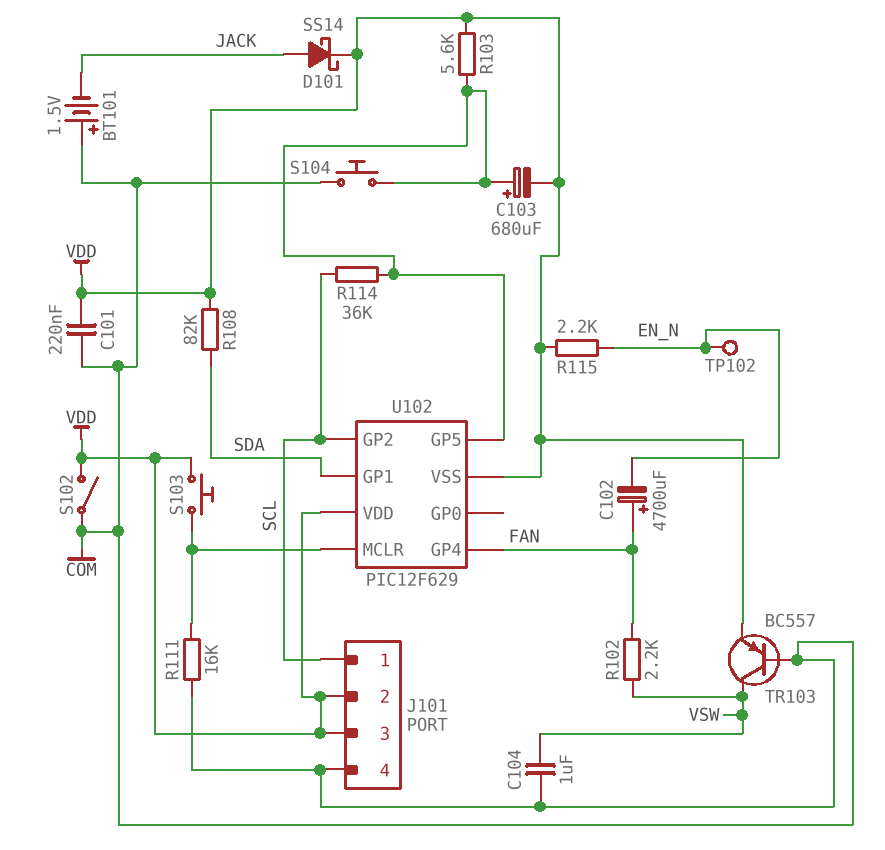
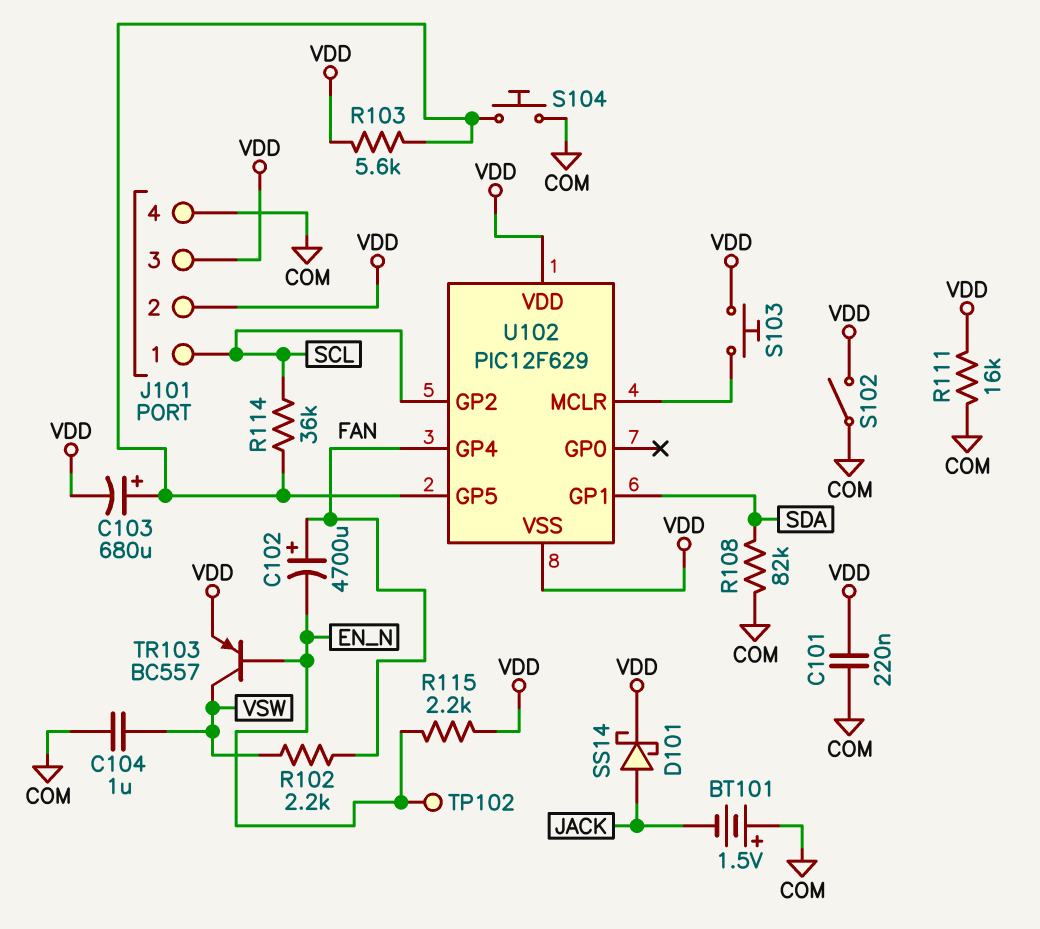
R108: 82k (SDA, VDD) -> 82k (COM, SDA)
R111: 16k (COM, U102/MCLR) -> 16k (COM, VDD)
TR103: PNP BC557 (B COM, C VSW, E VDD) -> PNP BC557 (B EN_N, C VSW, E VDD)

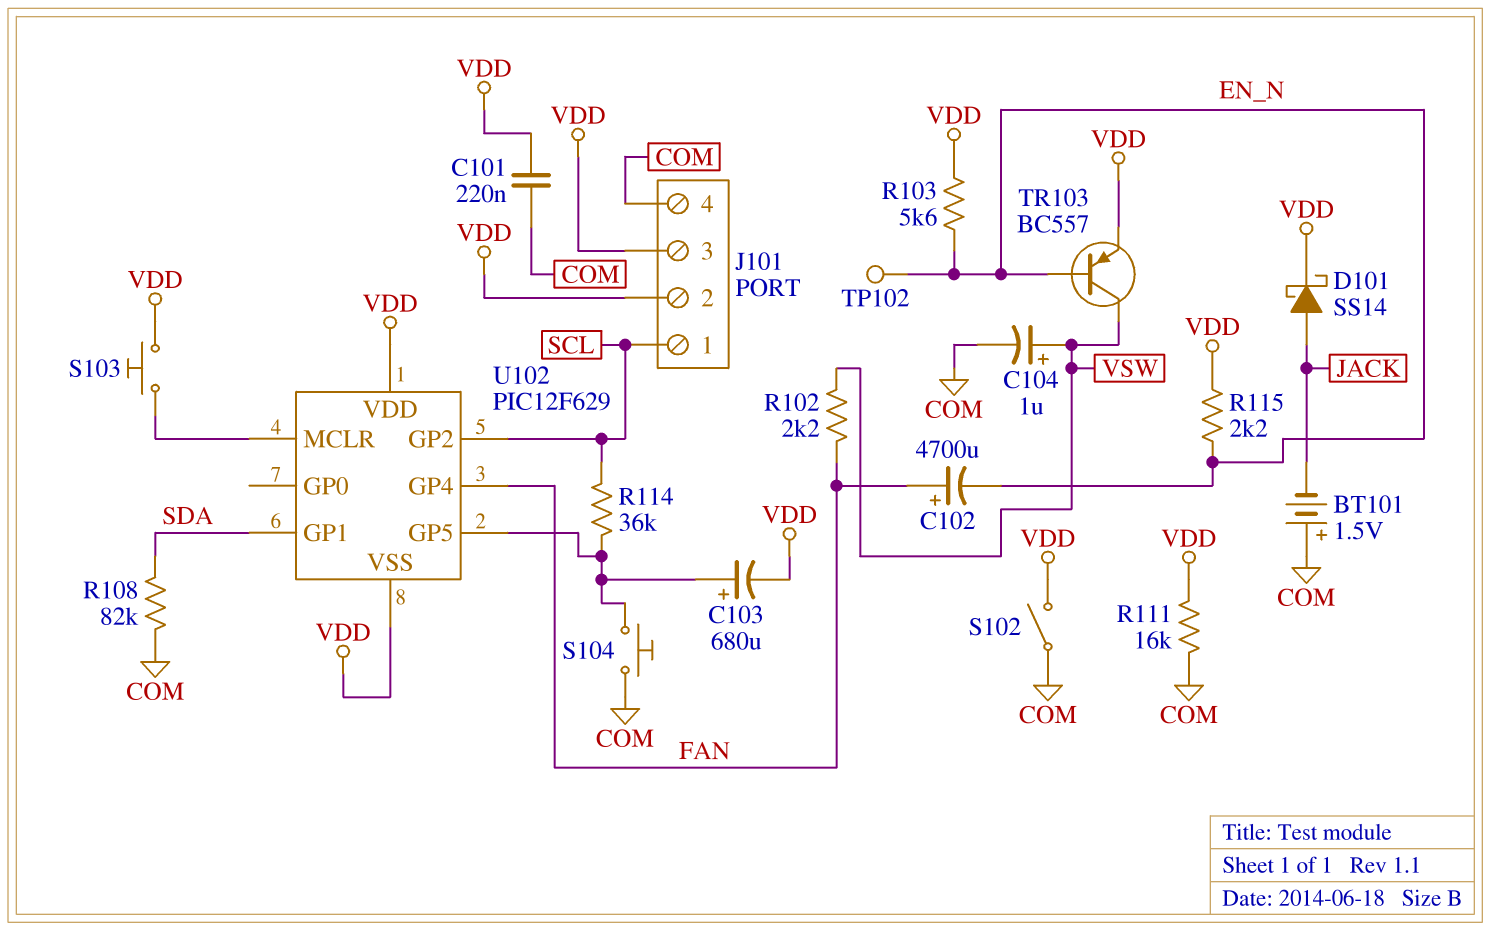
C104: 1uF (COM, VSW) -> 1uF (plus VSW, minus COM)
R103: 5.6k (U102/GP5, VDD) -> 5.6k (EN_N, VDD)

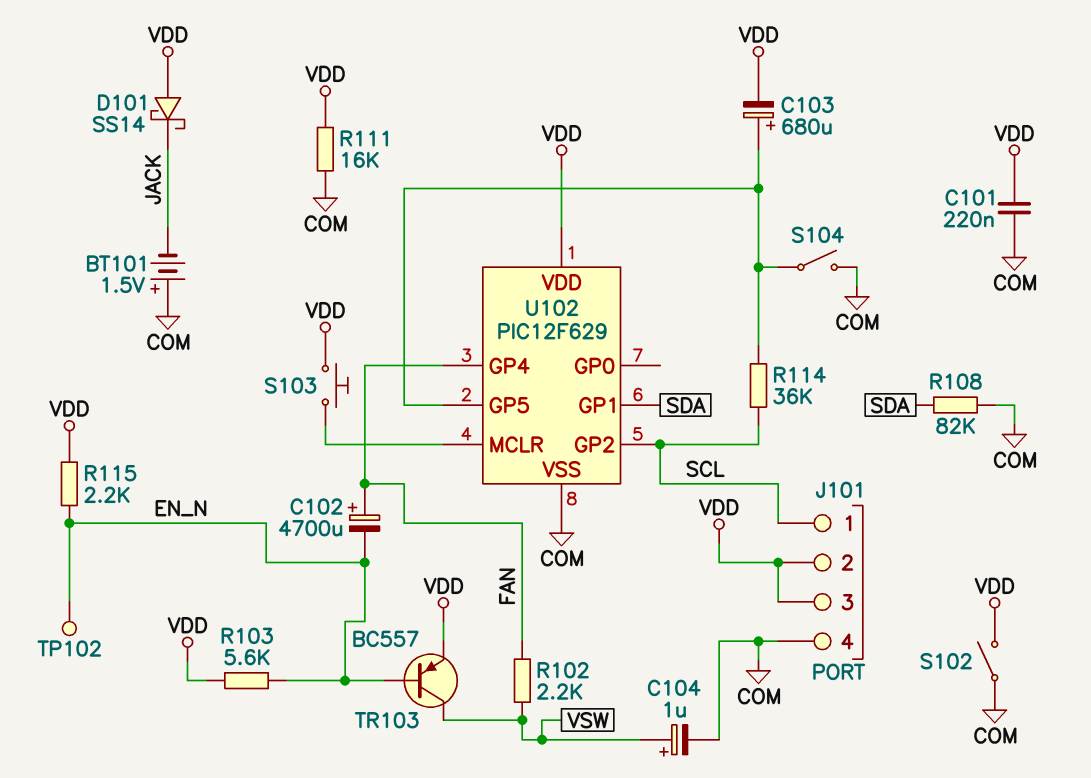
D101: schottky SS14 (A JACK, K VDD) -> schottky SS14 (A VDD, K JACK)
S104: button (COM, U102/GP5) -> switch (COM, U102/GP5)
U102 pin VSS: VDD -> COM

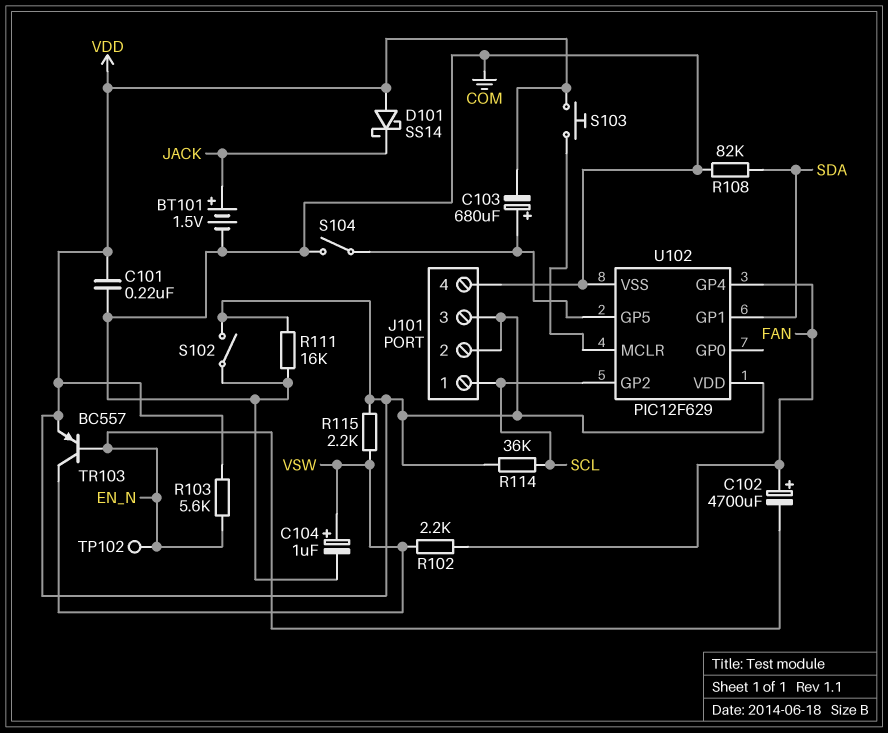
BT101: 1.5V (plus COM, minus JACK) -> 1.5V (plus JACK, minus COM)
R114: 36k (SCL, U102/GP5) -> 36k (SCL, VDD)
R115: 2.2k (EN_N, VDD) -> 2.2k (VDD, VSW)

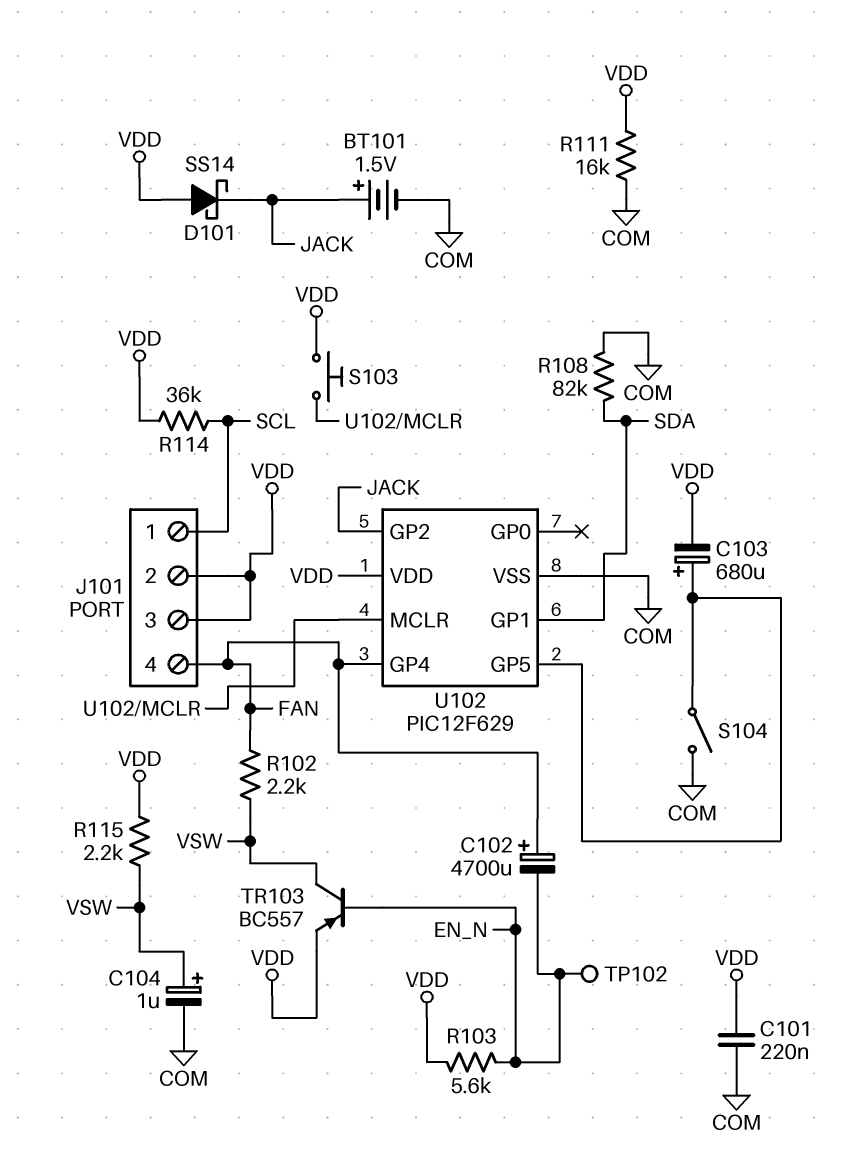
J101 pin 4: COM -> FAN
S102: switch (COM, VDD) -> none
U102 pin GP2: SCL -> JACK

